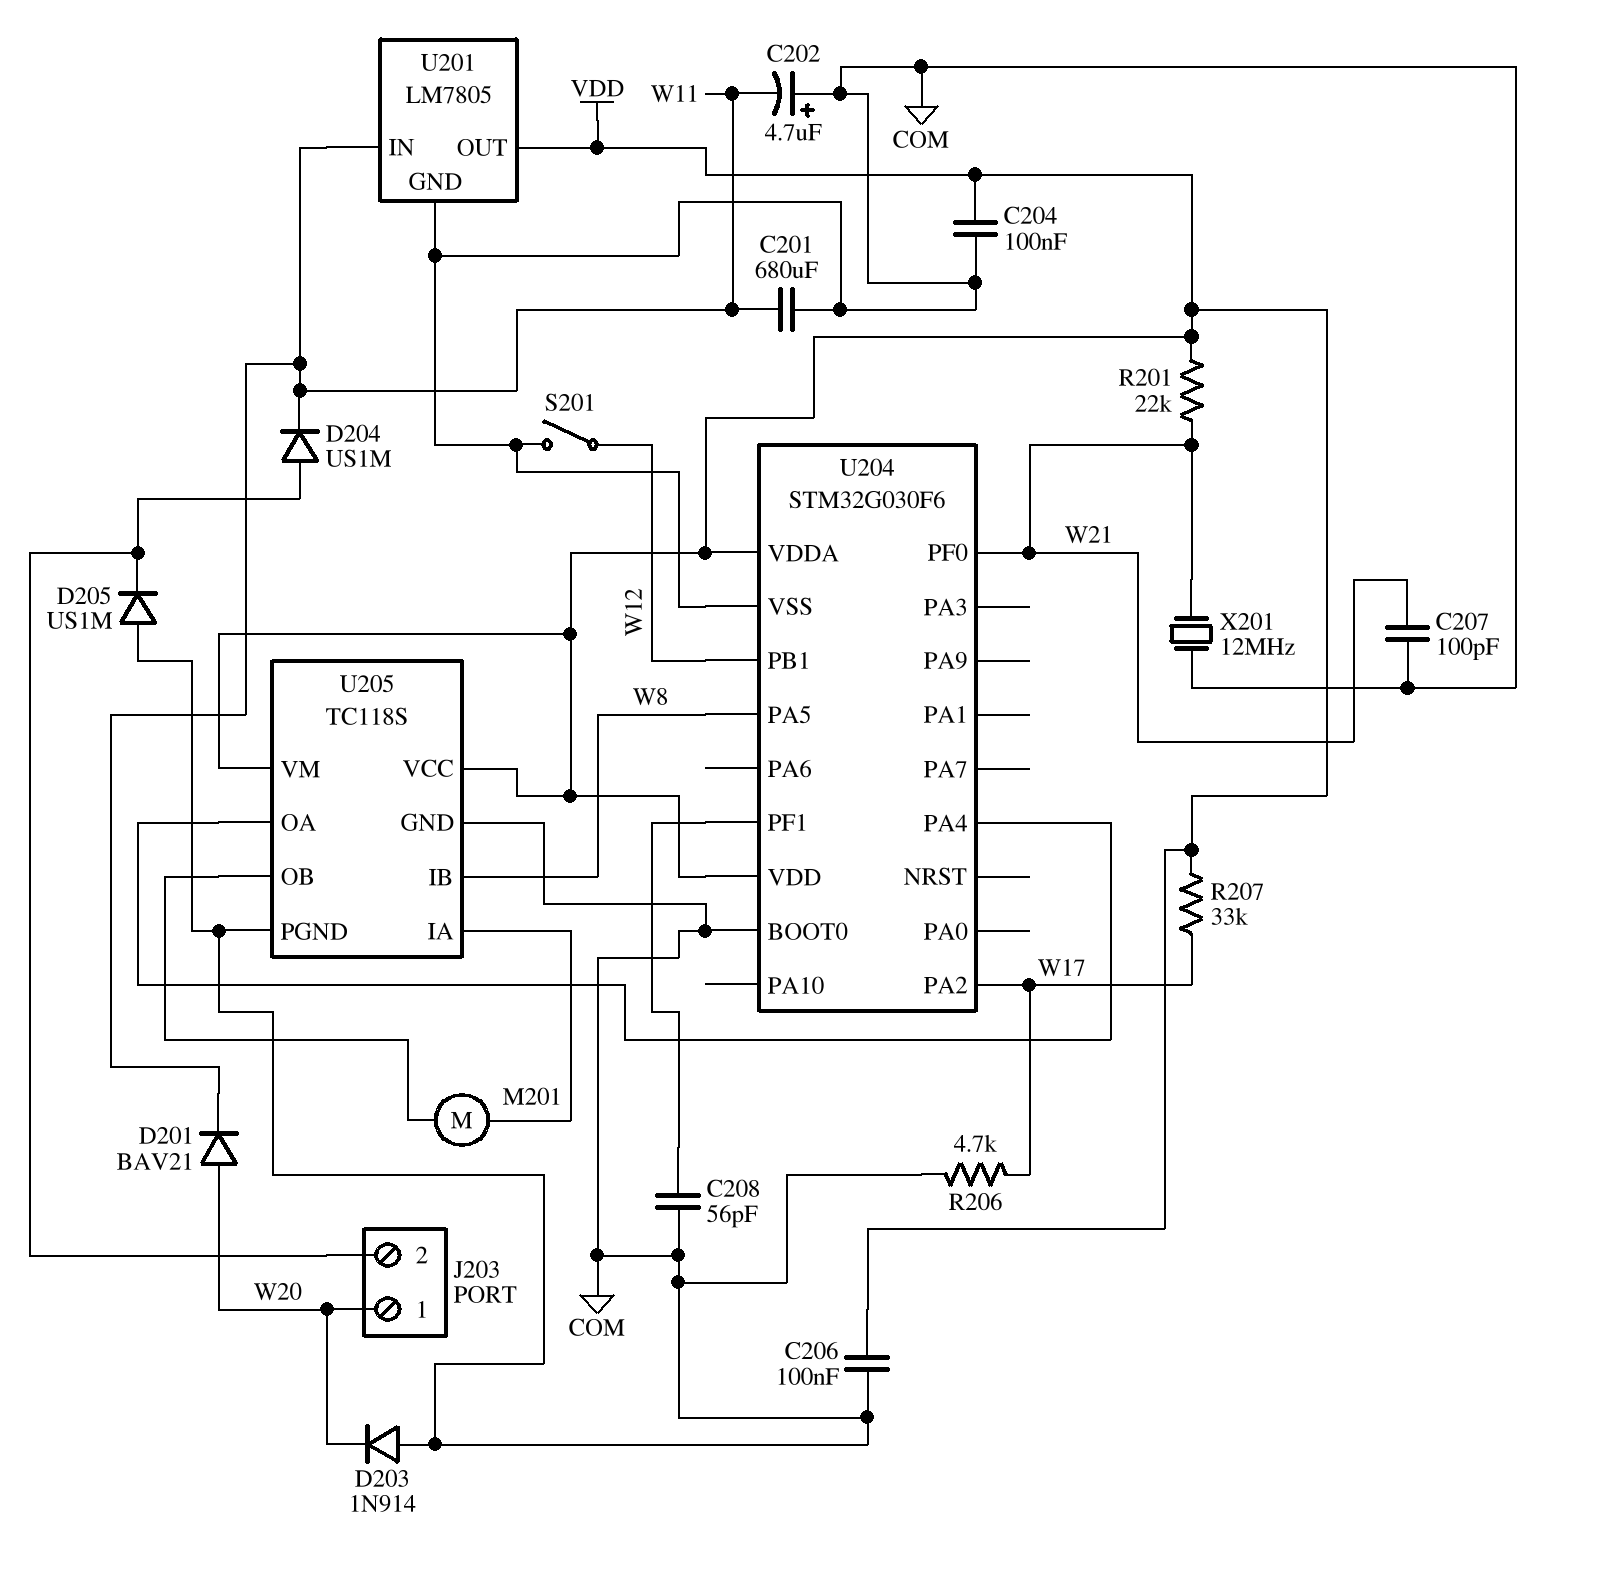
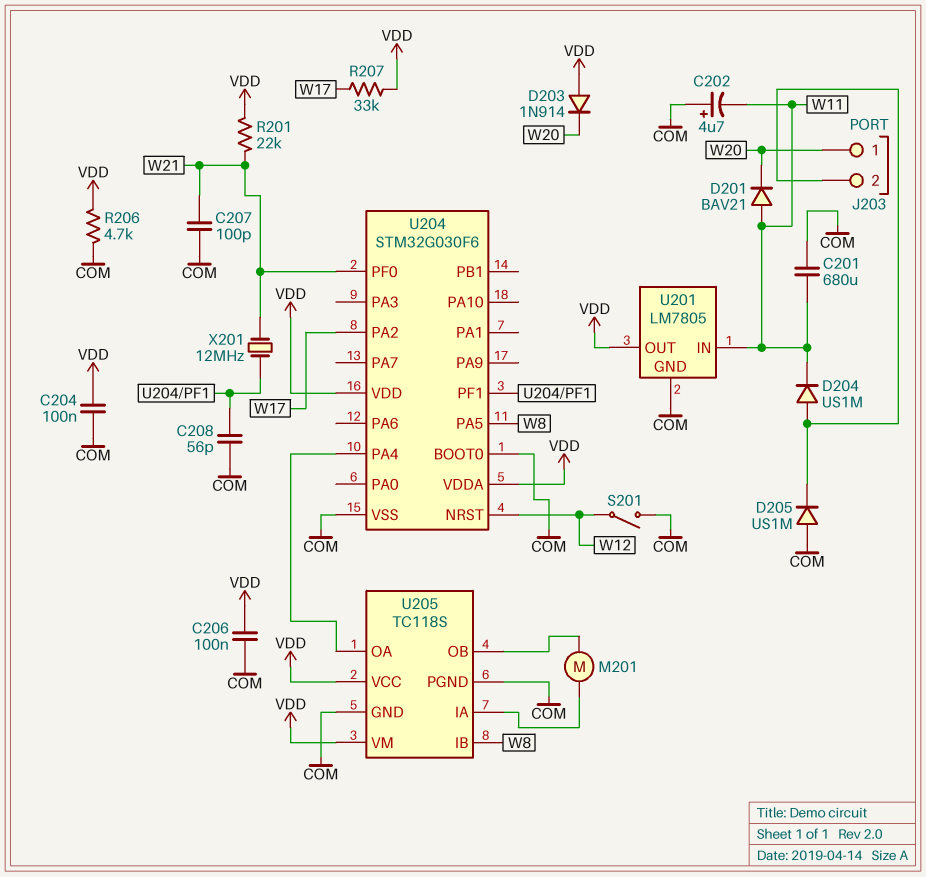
D201: diode BAV21 (A W20, K W11) -> diode BAV21 (A W11, K W20)
D203: diode 1N914 (A COM, K W20) -> diode 1N914 (A VDD, K W20)
R206: 4.7k (COM, W17) -> 4.7k (COM, VDD)
U204 pin NRST: none -> W12
U204 pin PB1: W12 -> none
X201: 12MHz (COM, W21) -> 12MHz (U204/PF1, W21)

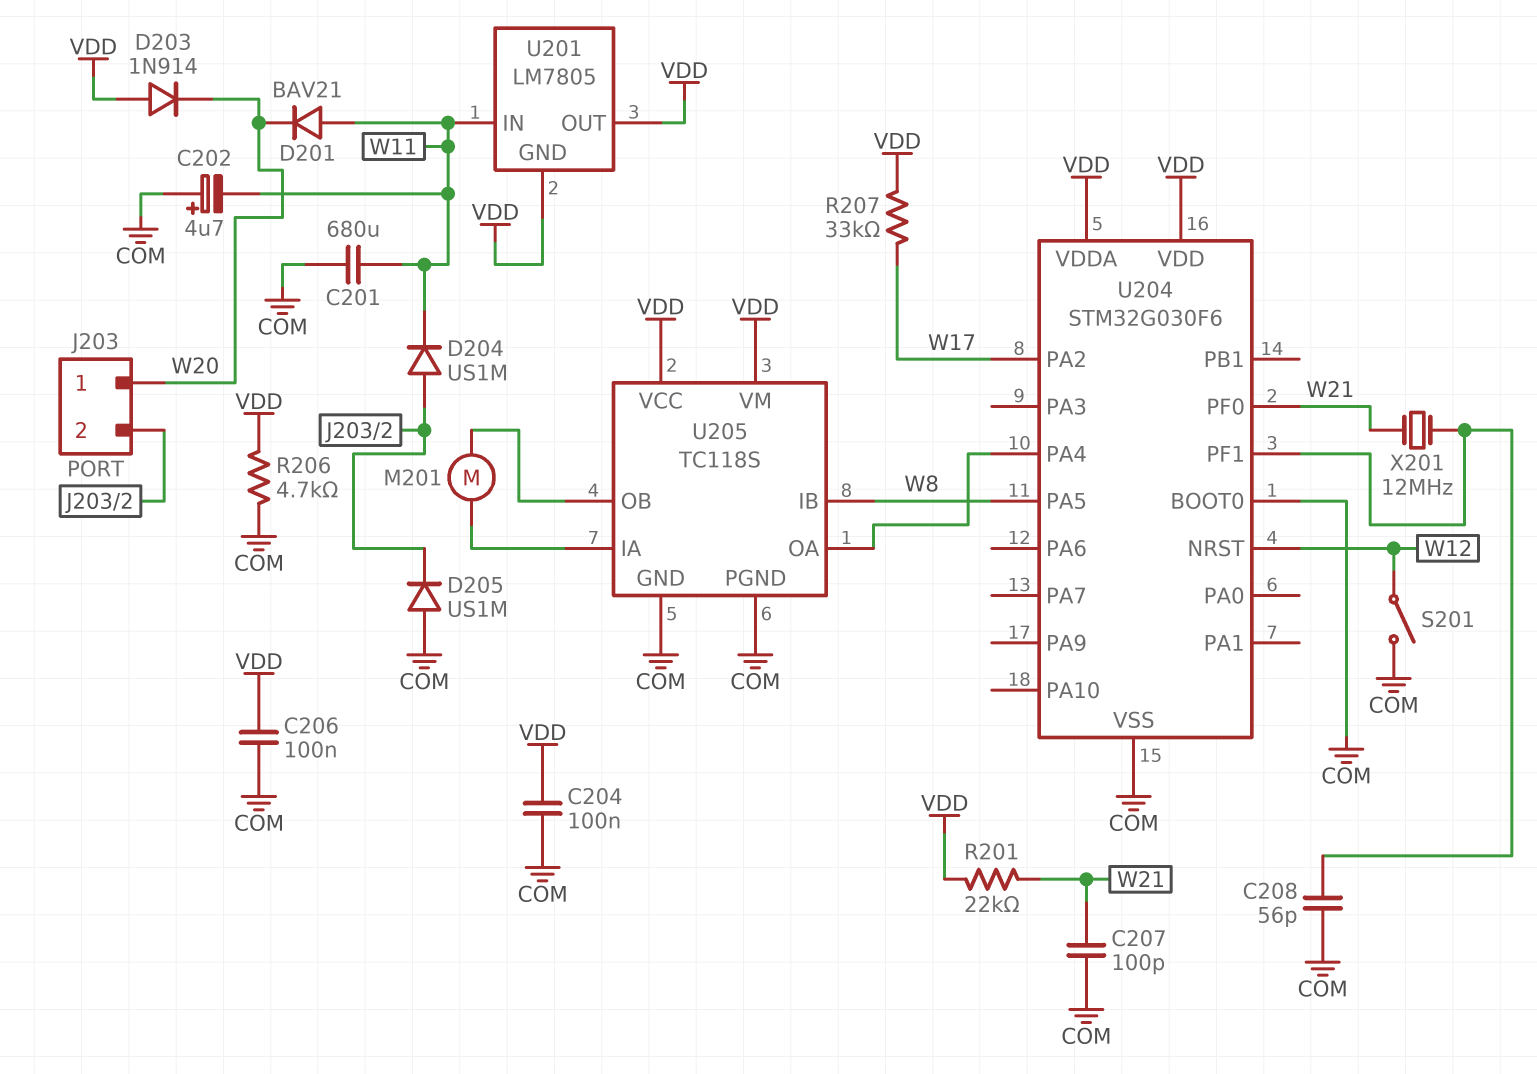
U201 pin GND: COM -> VDD

